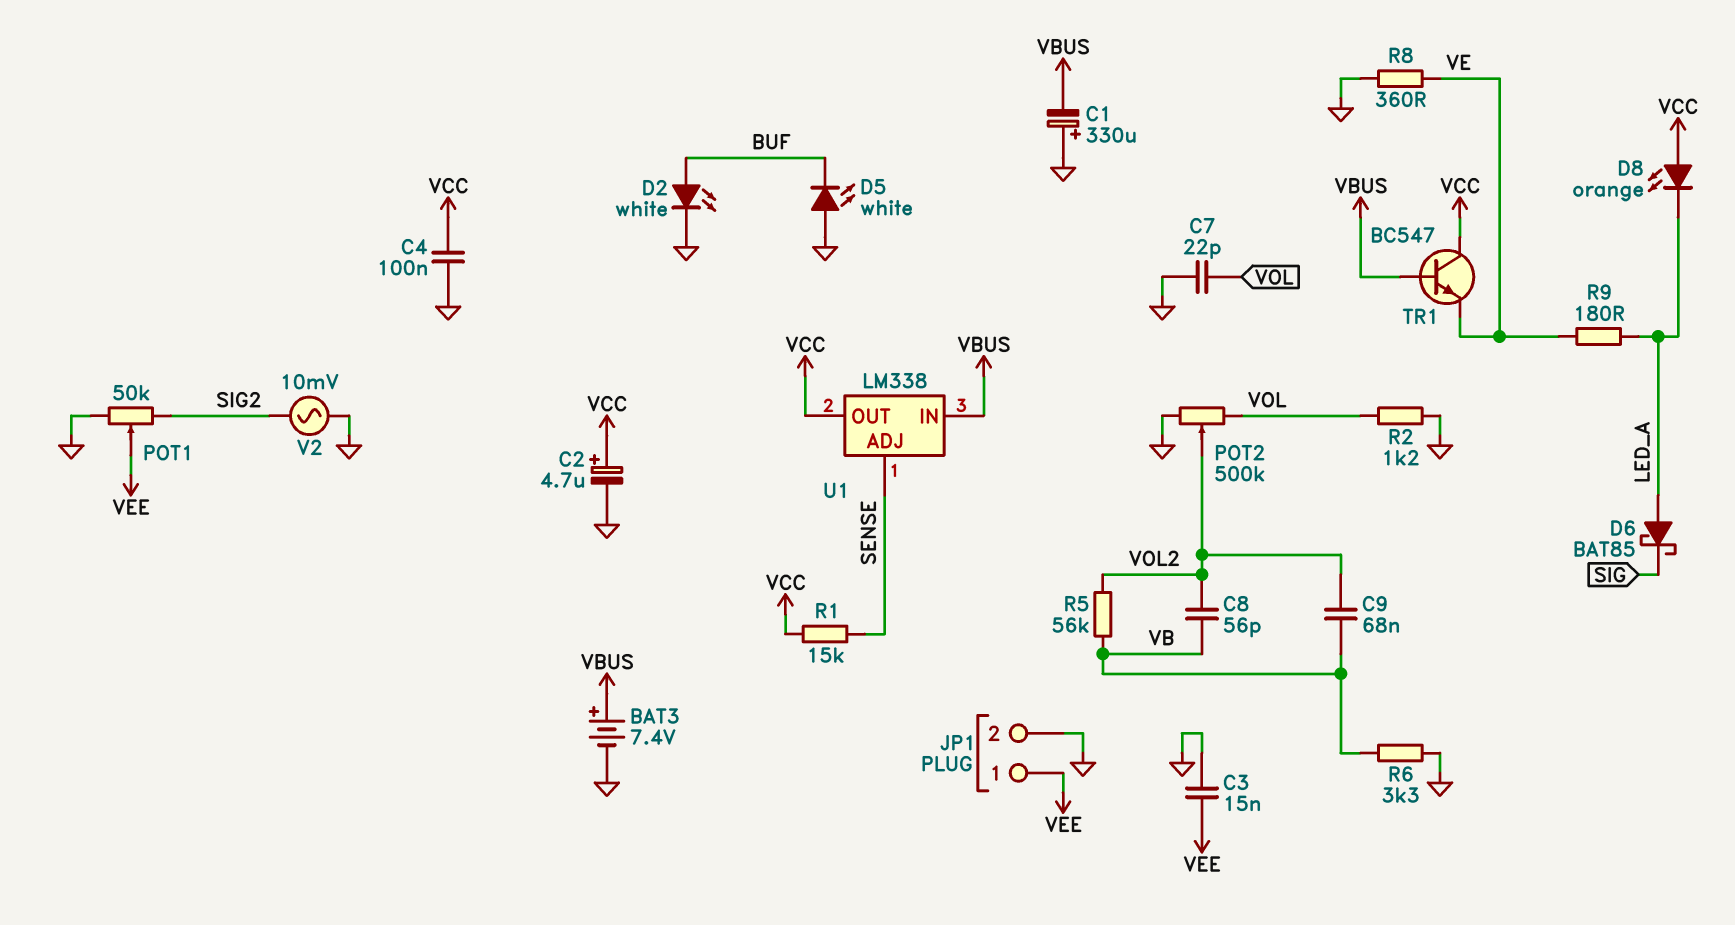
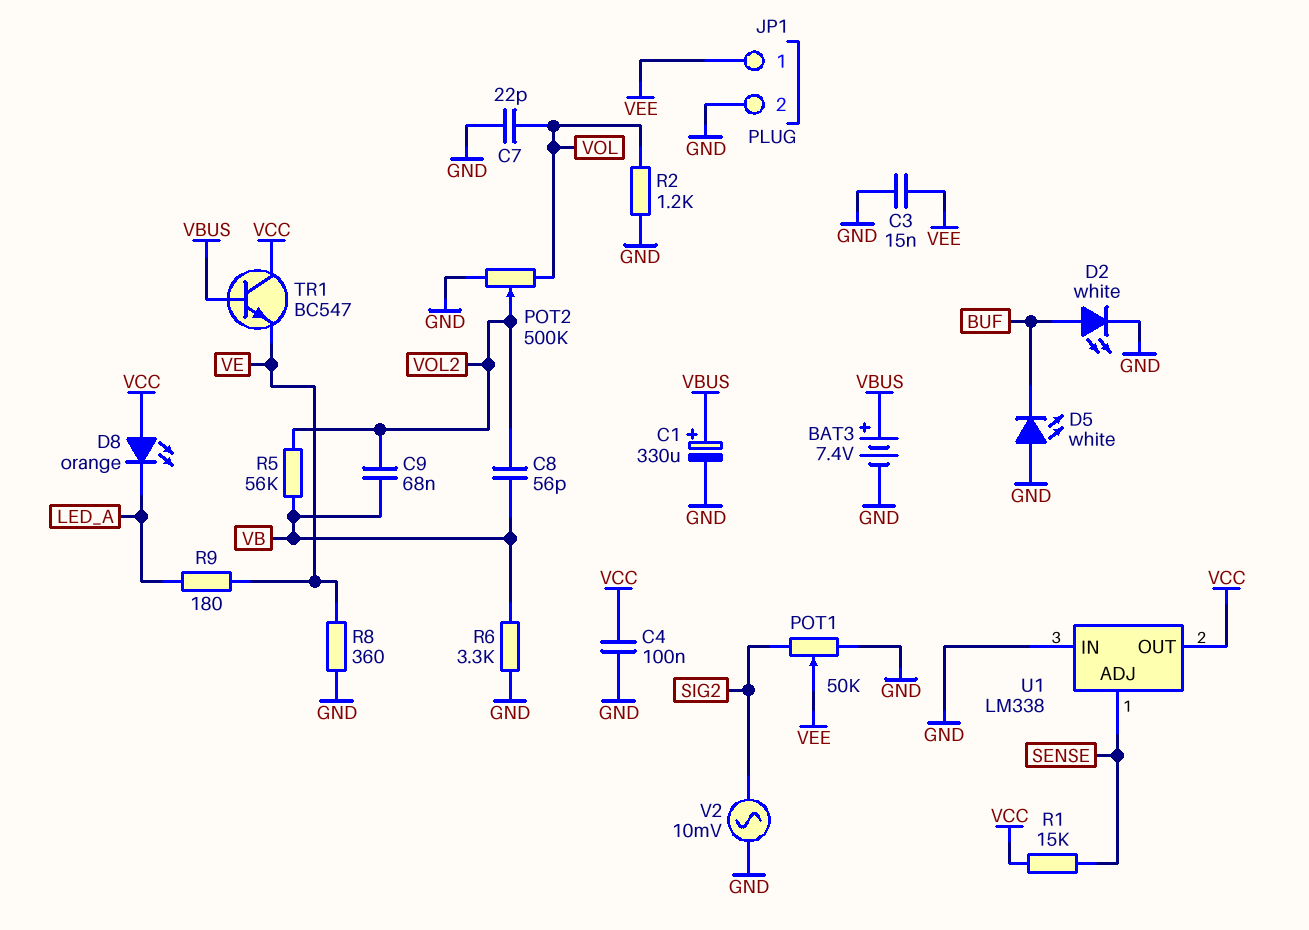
C1: 330uF (plus GND, minus VBUS) -> 330uF (plus VBUS, minus GND)
C2: 4.7uF (plus VCC, minus GND) -> none
D6: schottky BAT85 (A LED_A, K SIG) -> none
U1 pin IN: VBUS -> GND

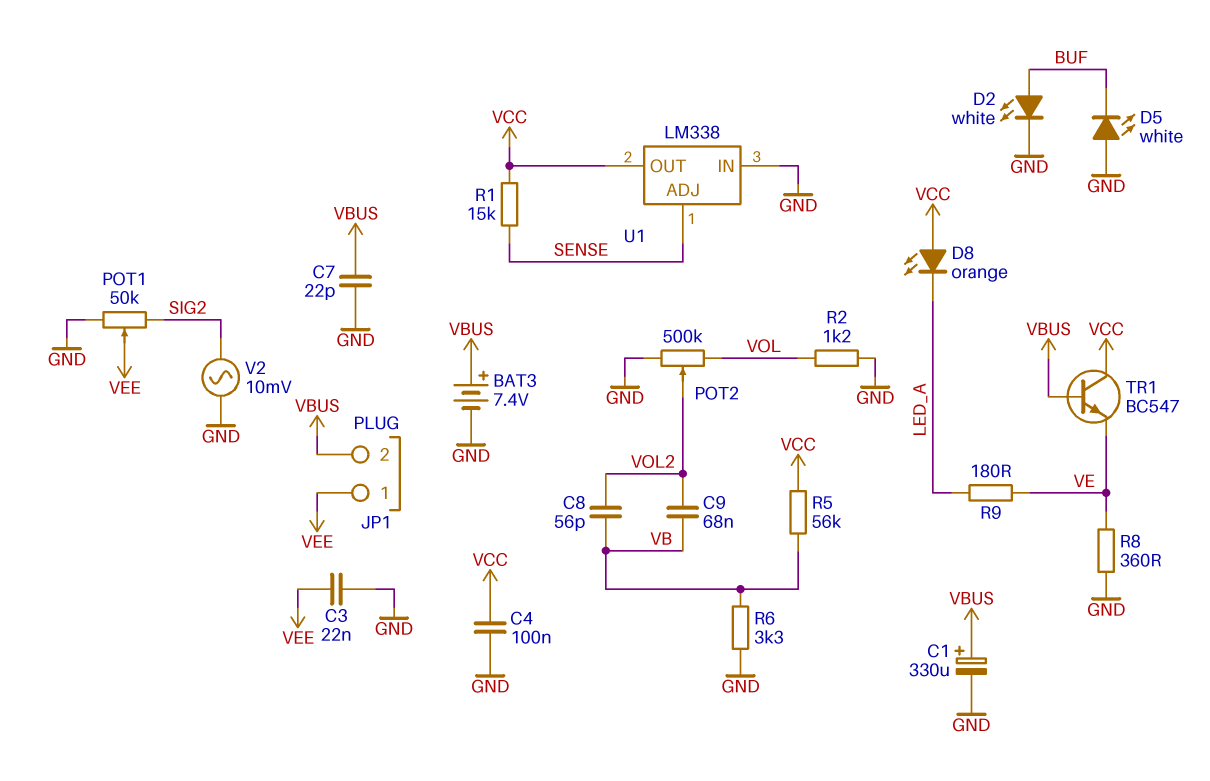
C3: 15nF (GND, VEE) -> 22nF (GND, VEE)
C7: 22pF (GND, VOL) -> 22pF (GND, VBUS)
JP1 pin 2: GND -> VBUS
R5: 56k (VB, VOL2) -> 56k (VB, VCC)

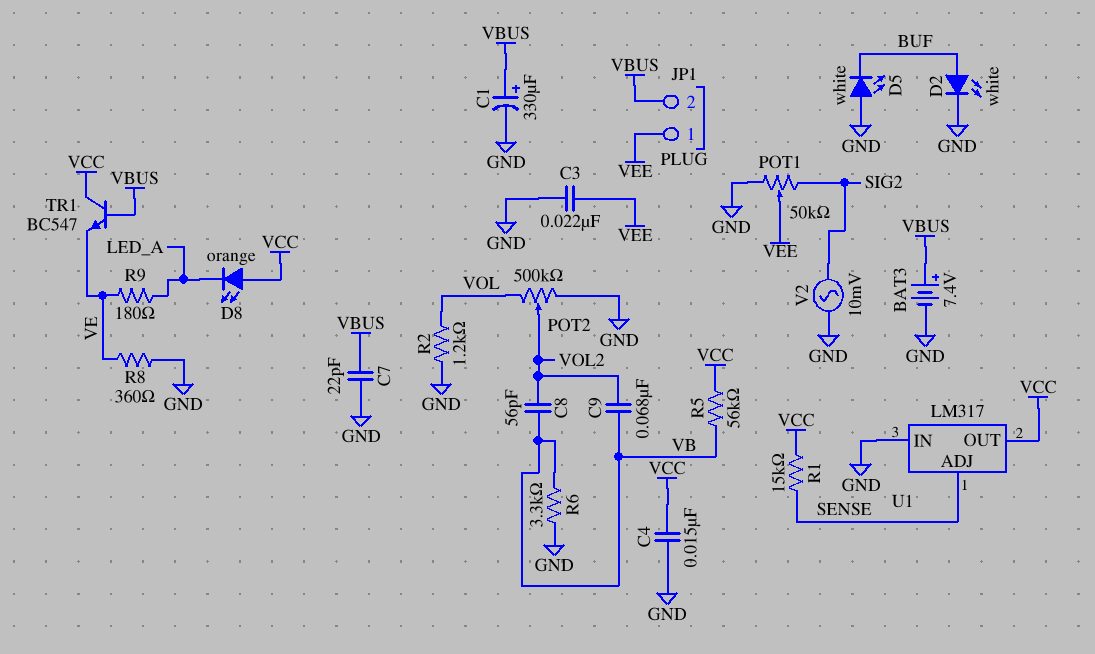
C4: 100nF (GND, VCC) -> 15nF (GND, VCC)
U1: LM338 -> LM317

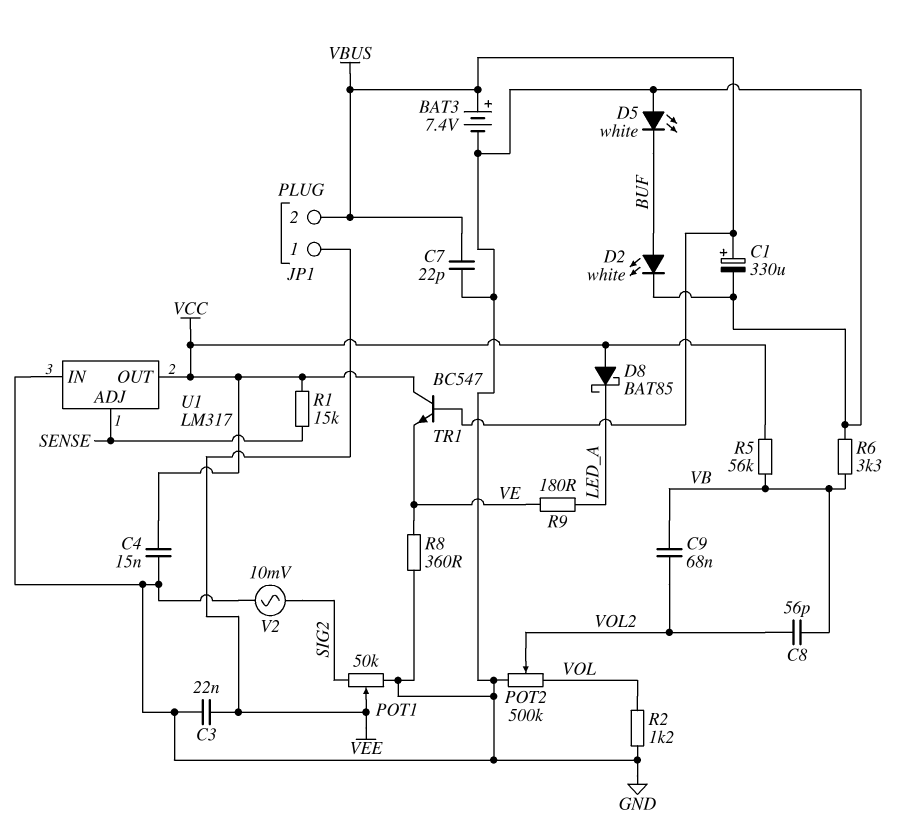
D8: LED orange (A VCC, K LED_A) -> schottky BAT85 (A VCC, K LED_A)

